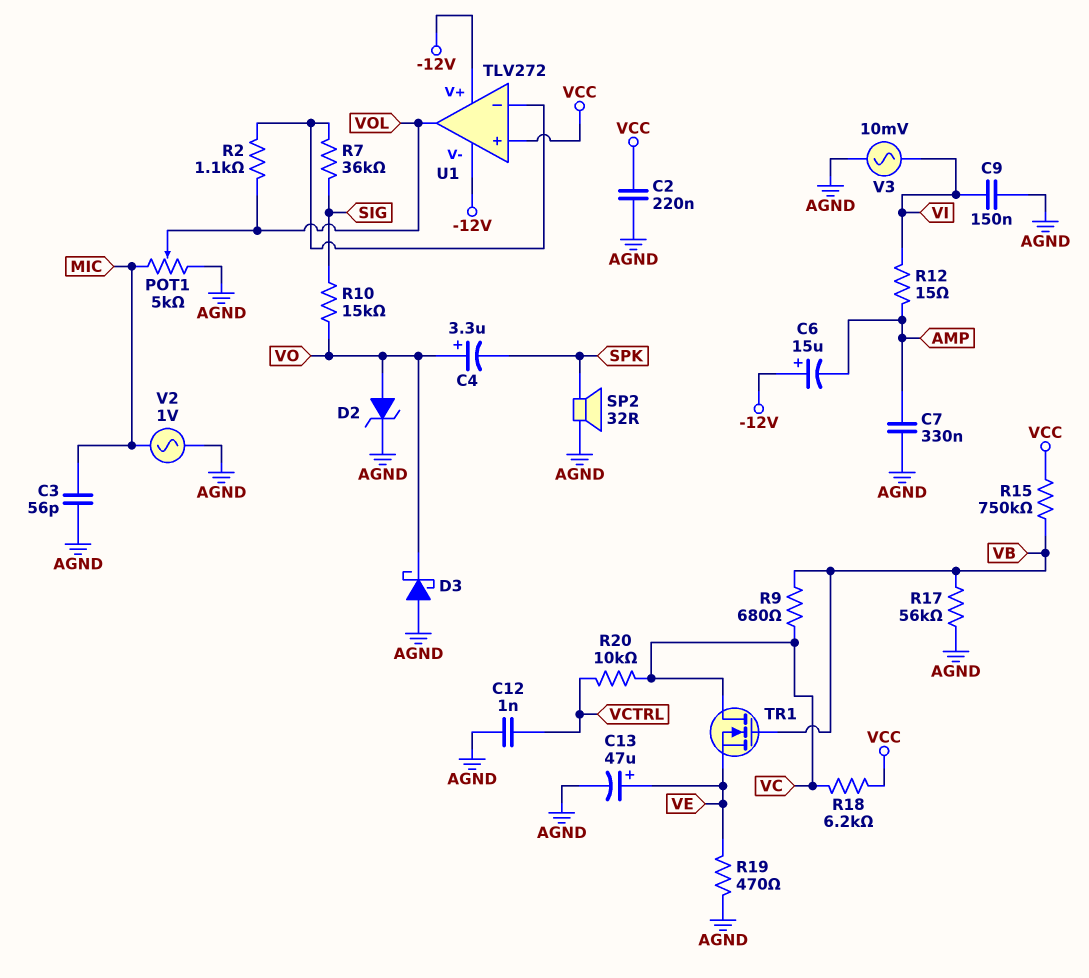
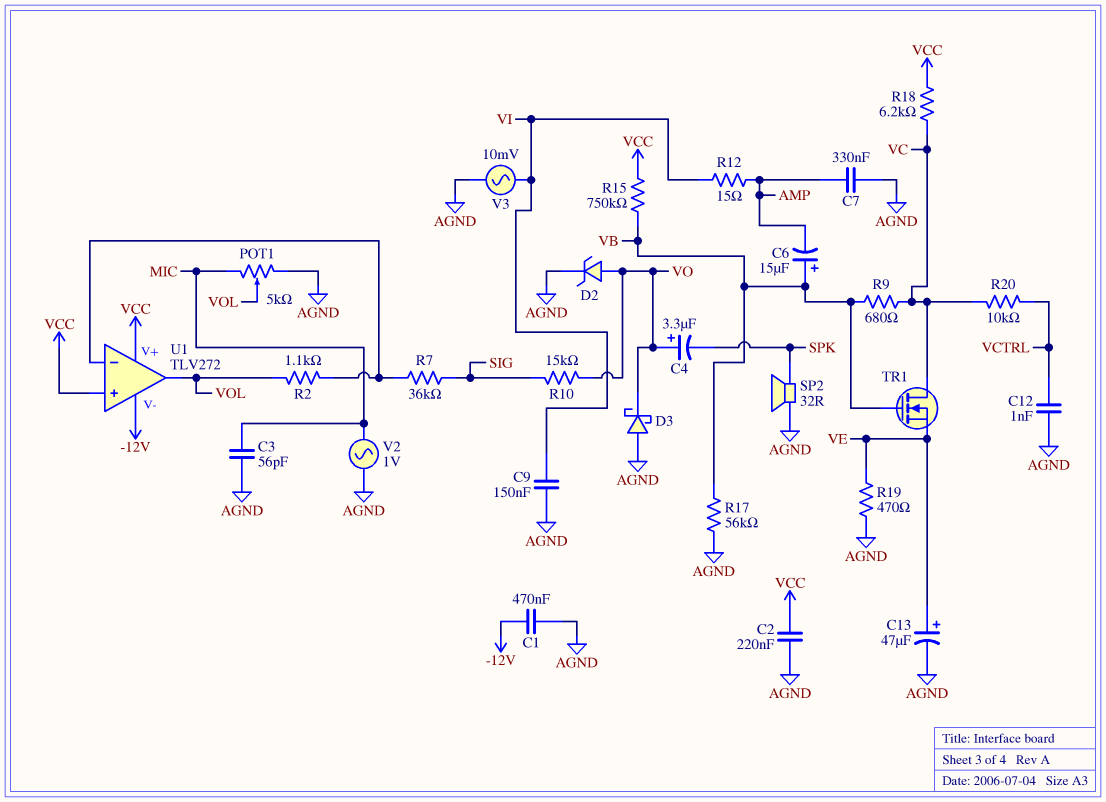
C1: none -> 470nF (-12V, AGND)
C6: 15uF (plus -12V, minus AMP) -> 15uF (plus VB, minus AMP)
U1 pin V+: -12V -> VCC

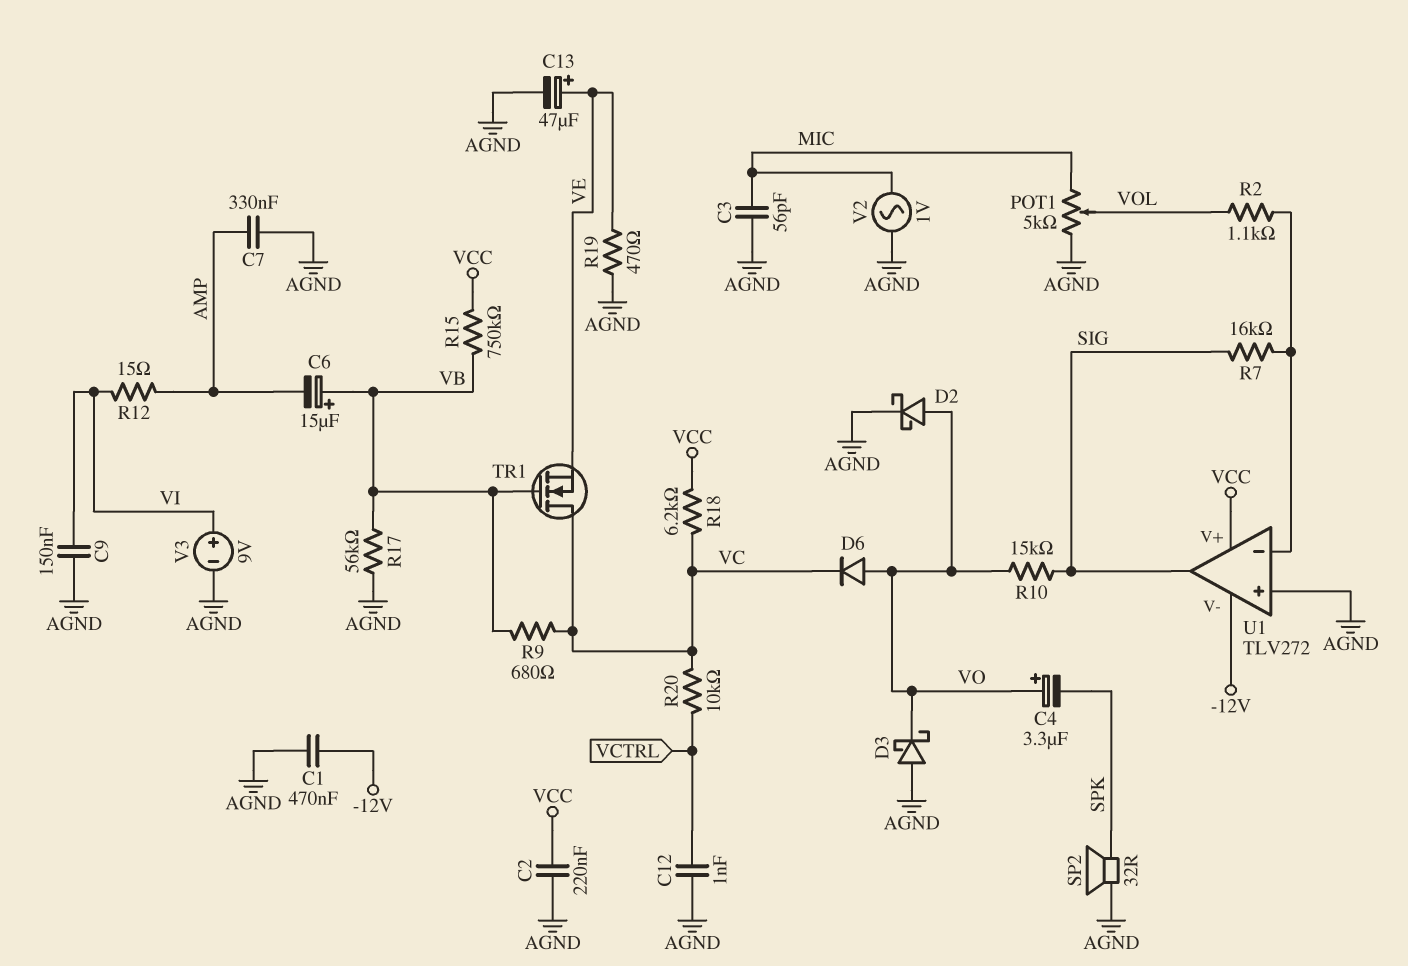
D2: zener (A VO, K AGND) -> schottky (A VO, K AGND)
D6: none -> diode (A VO, K VC)
R7: 36k (SIG, U1/in-) -> 16k (SIG, U1/in-)
U1 pin in+: VCC -> AGND
U1 pin out: VOL -> SIG
V3: AC 10mV (AGND, VI) -> 9V (plus VI, minus AGND)

